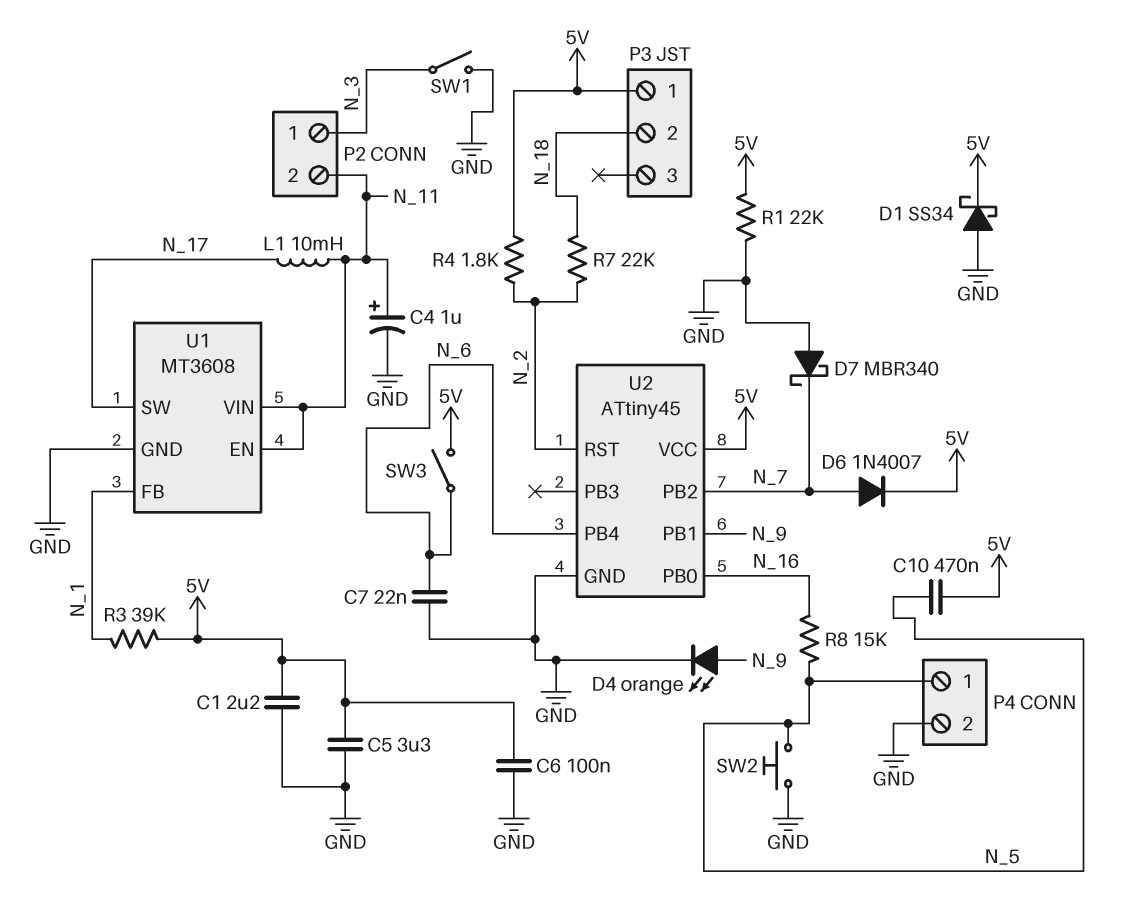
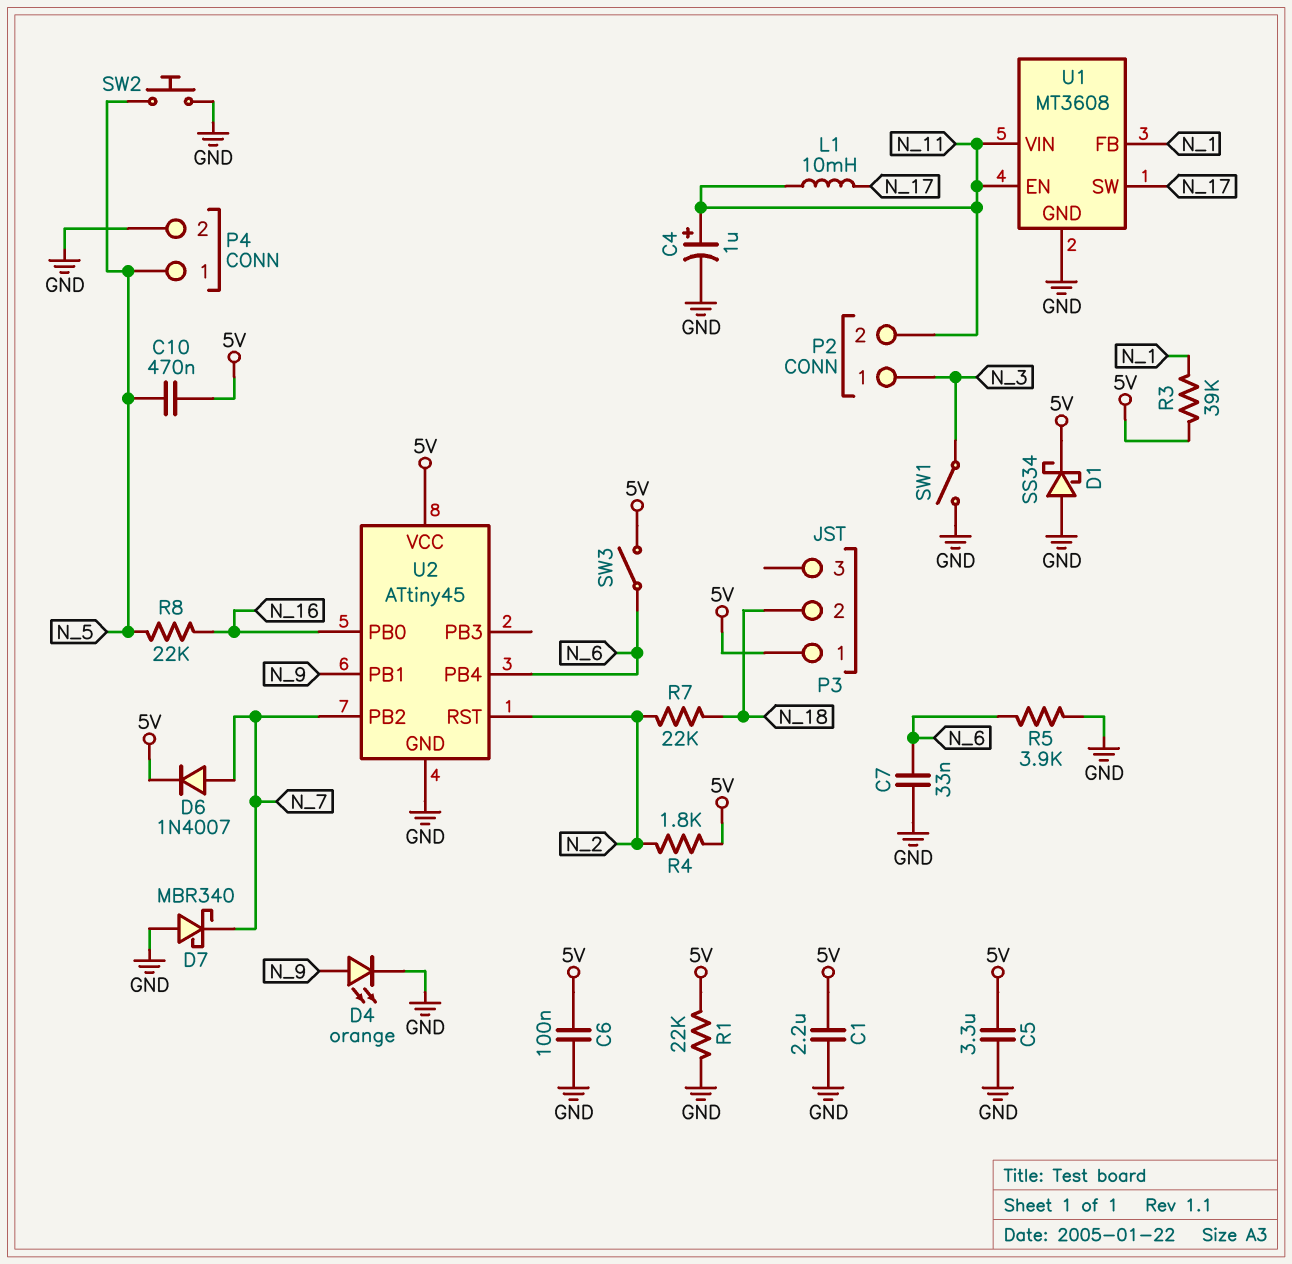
C7: 22nF (GND, N_6) -> 33nF (GND, N_6)
R5: none -> 3.9k (GND, N_6)
R8: 15k (N_5, N_16) -> 22k (N_5, N_16)

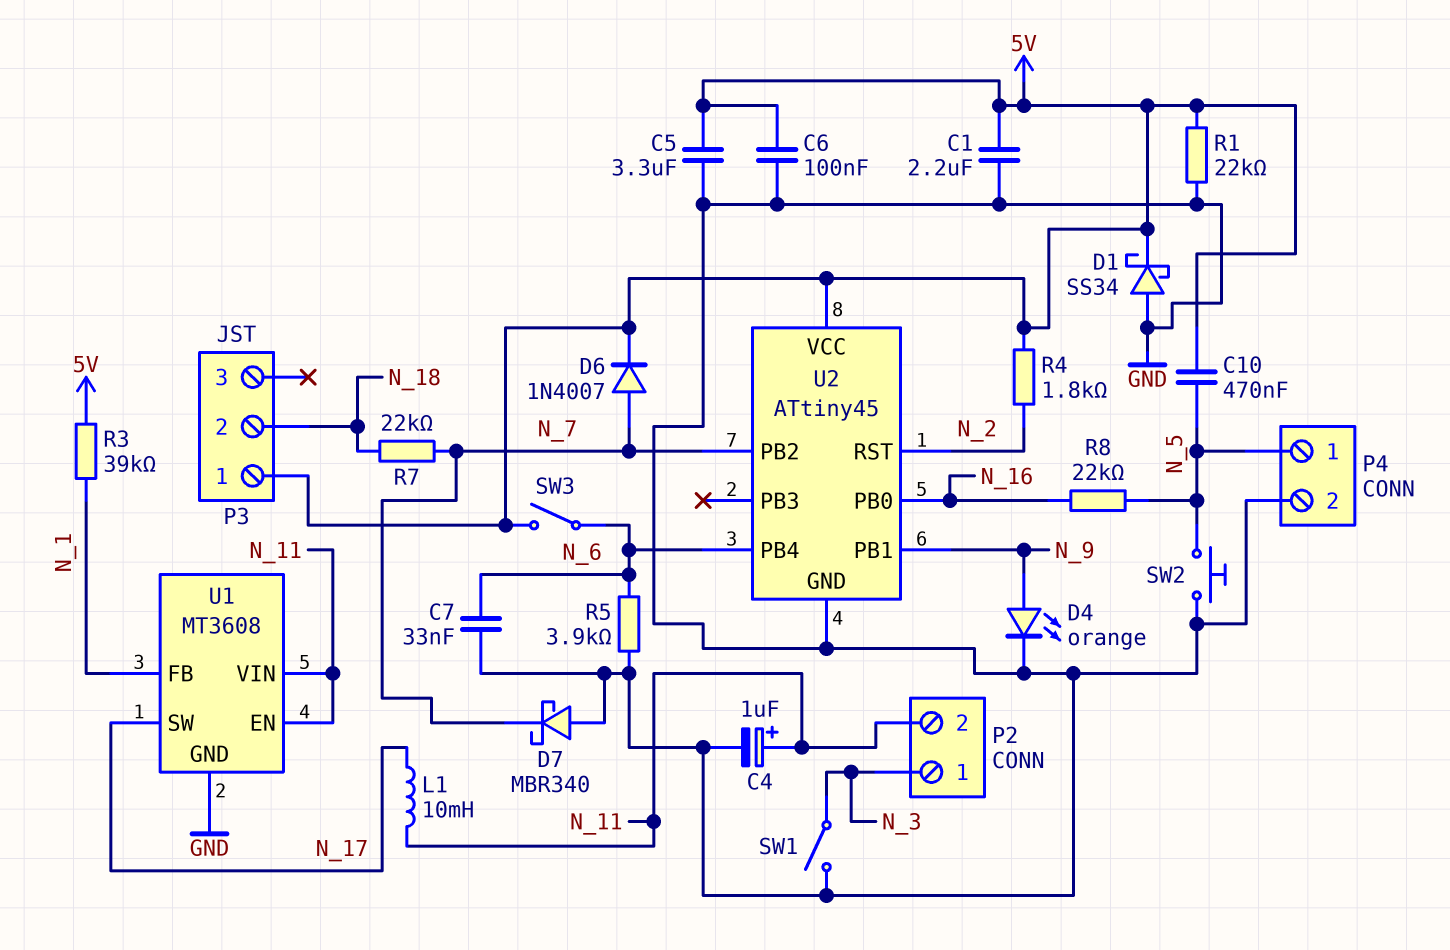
R7: 22k (N_2, N_18) -> 22k (N_7, N_18)

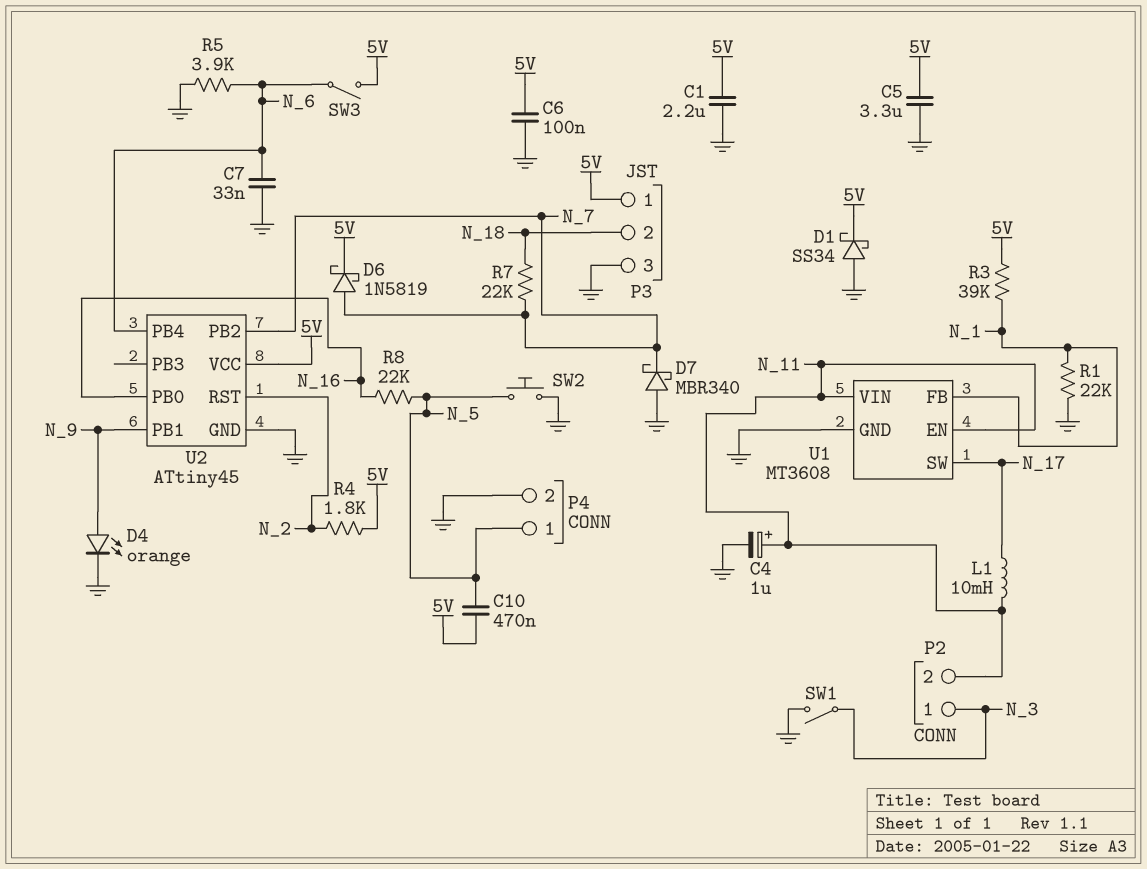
D6: diode 1N4007 (A N_7, K 5V) -> schottky 1N5819 (A N_7, K 5V)
P3 pin 3: none -> GND
R1: 22k (5V, GND) -> 22k (GND, N_1)

